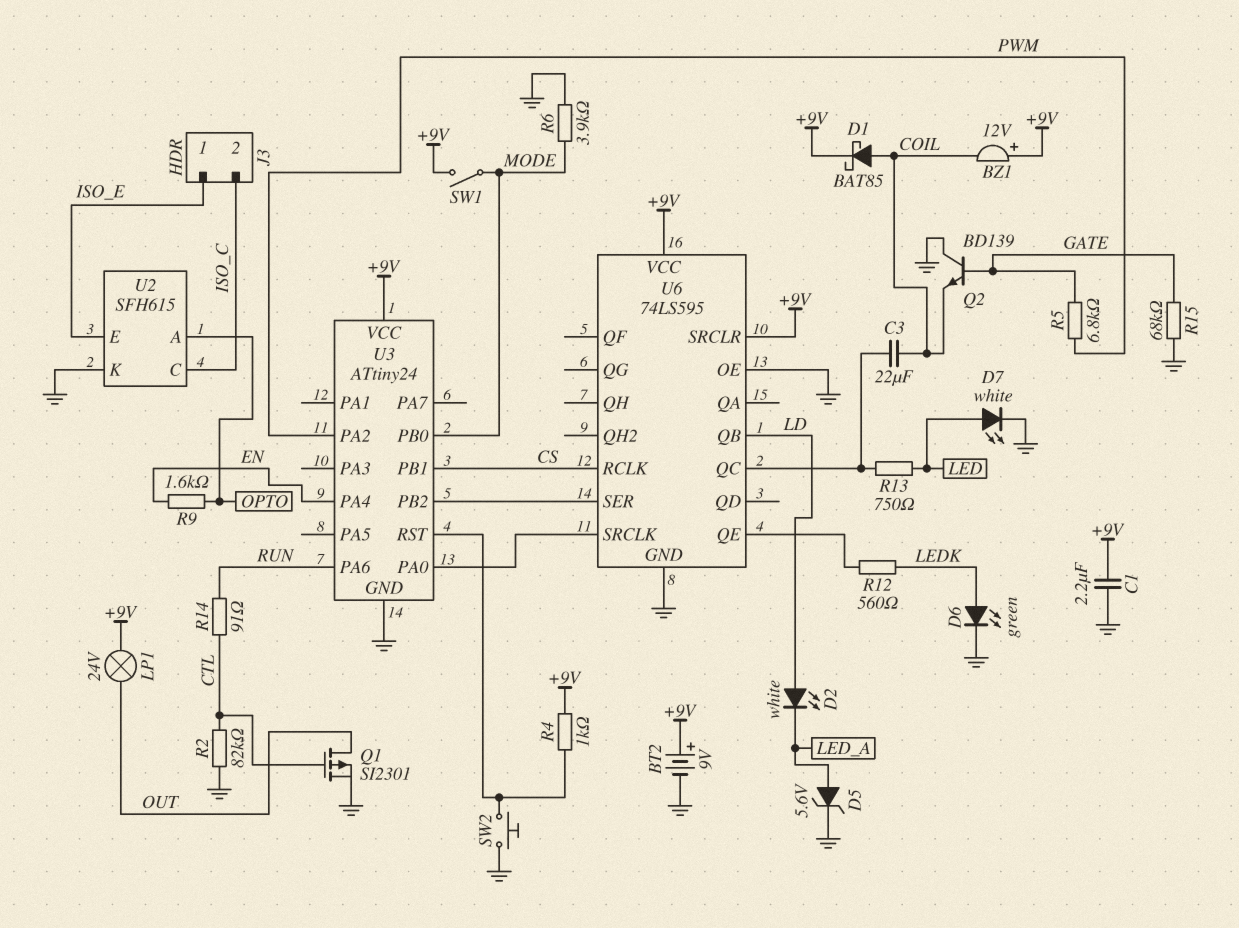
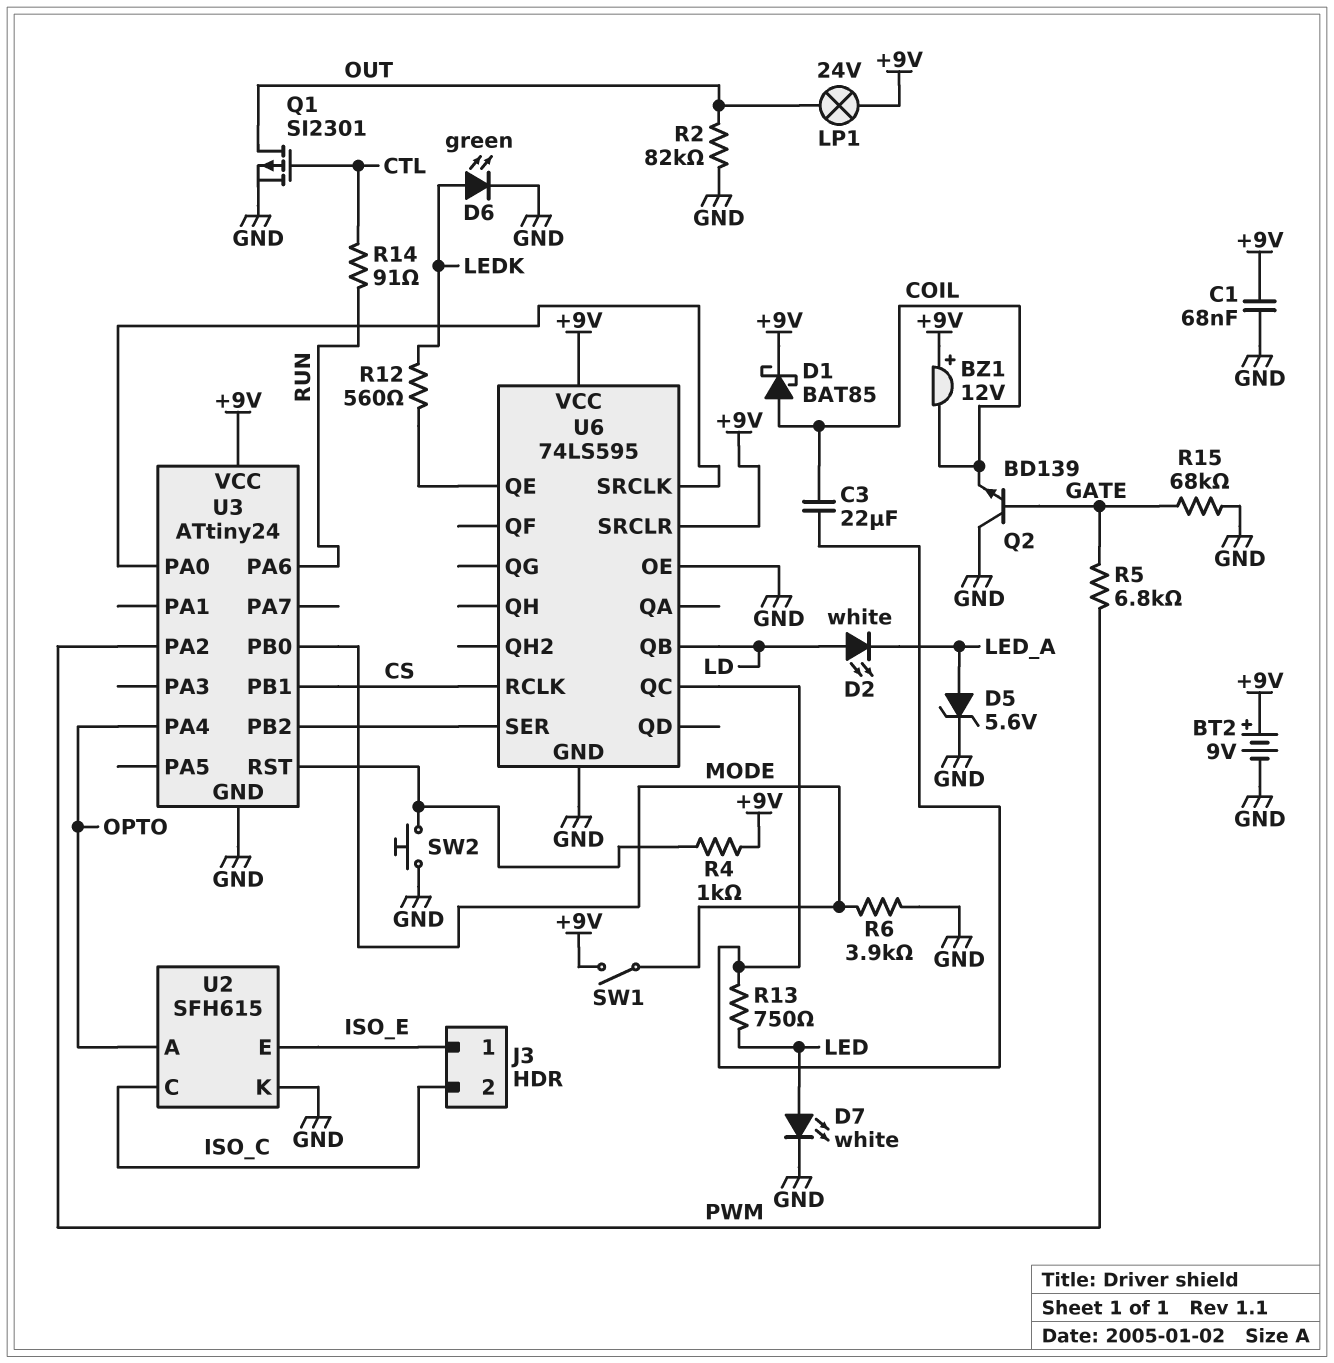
C1: 2.2uF (+9V, GND) -> 68nF (+9V, GND)
R2: 82k (CTL, GND) -> 82k (GND, OUT)
R9: 1.6k (EN, OPTO) -> none
U3 pin PA4: EN -> OPTO

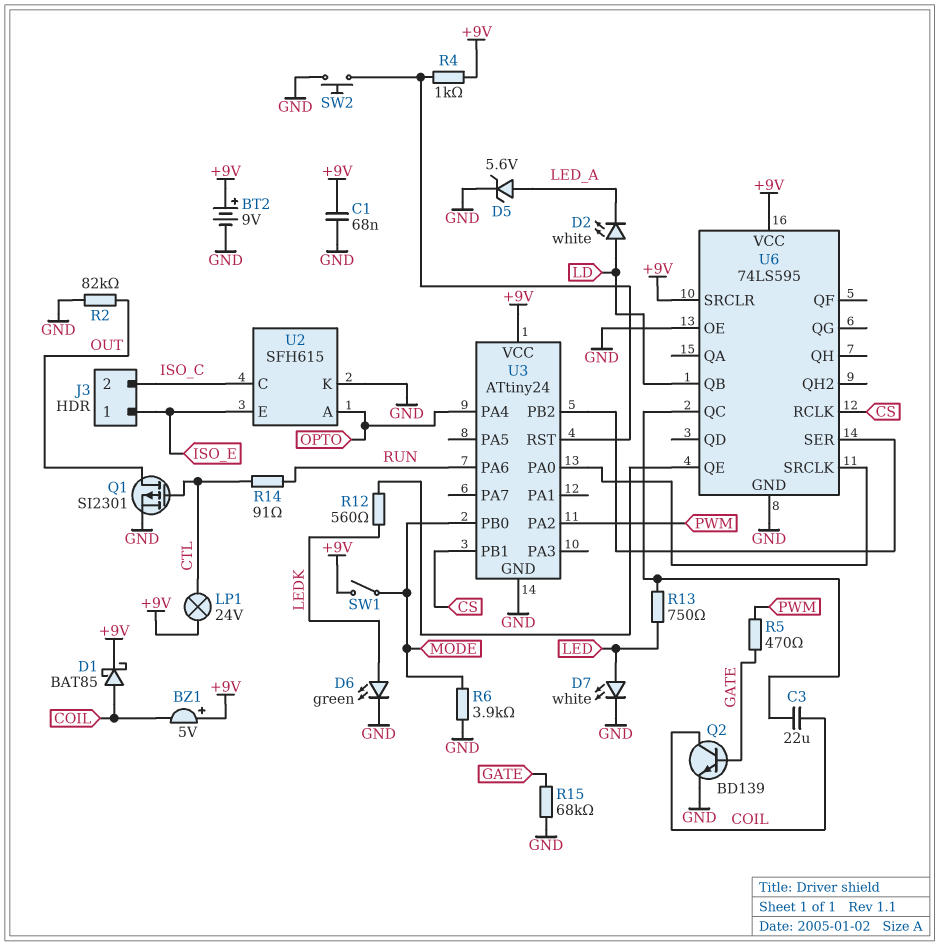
BZ1: buzzer 12V (plus +9V, minus COIL) -> buzzer 5V (plus +9V, minus COIL)
LP1: lamp 24V (+9V, OUT) -> lamp 24V (+9V, CTL)
Q2: NPN BD139 (B GATE, C GND, E COIL) -> NPN BD139 (B GATE, C COIL, E GND)
R5: 6.8k (GATE, PWM) -> 470 (GATE, PWM)

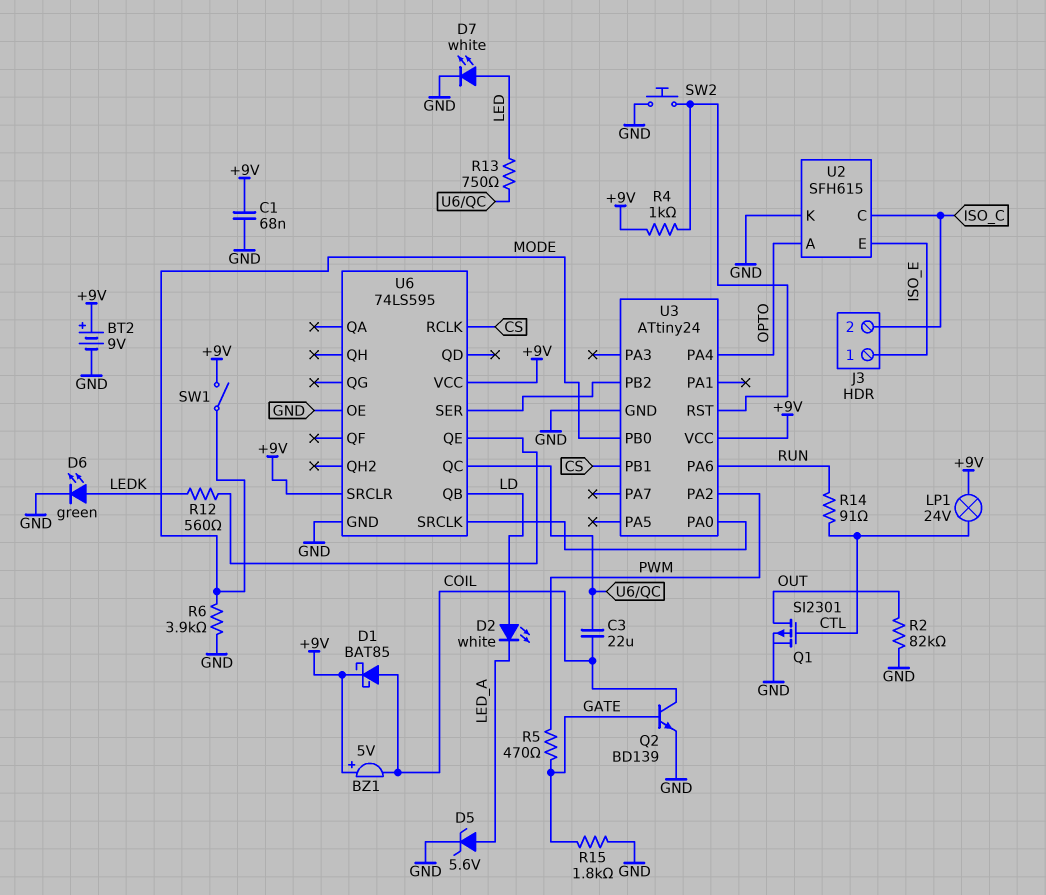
R15: 68k (GATE, GND) -> 1.8k (GATE, GND)

